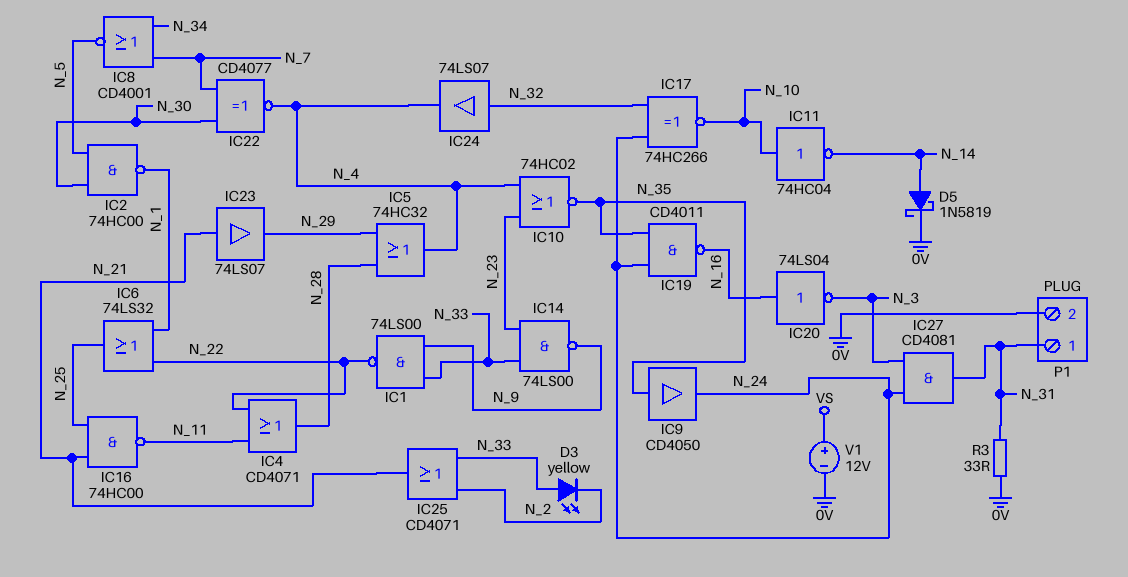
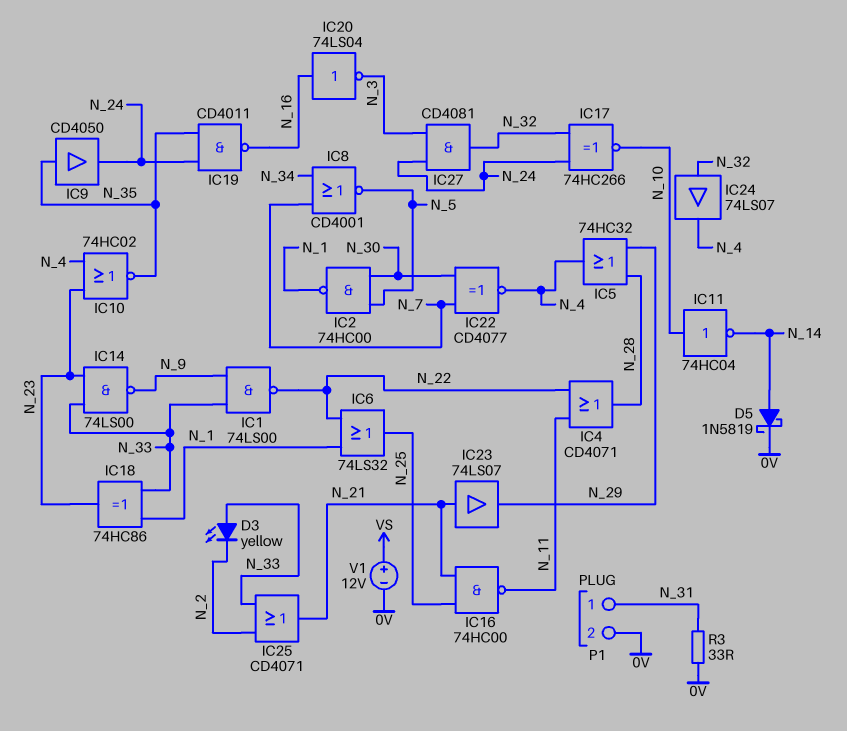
IC18: none -> XOR 74HC86 (in N_1, in N_33, out N_23)
IC27: AND CD4081 (in N_3, in N_24, out N_31) -> AND CD4081 (in N_3, in N_24, out N_32)

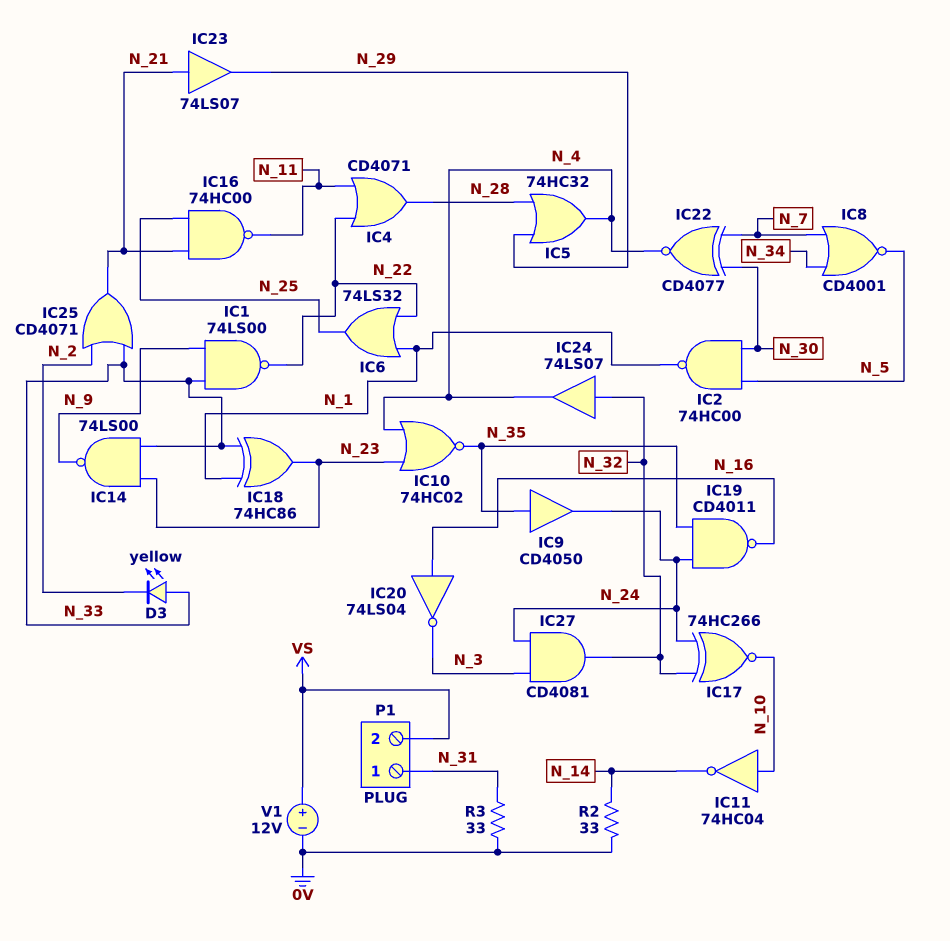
D5: schottky 1N5819 (A N_14, K 0V) -> none
P1 pin 2: 0V -> VS
R2: none -> 33 (0V, N_14)

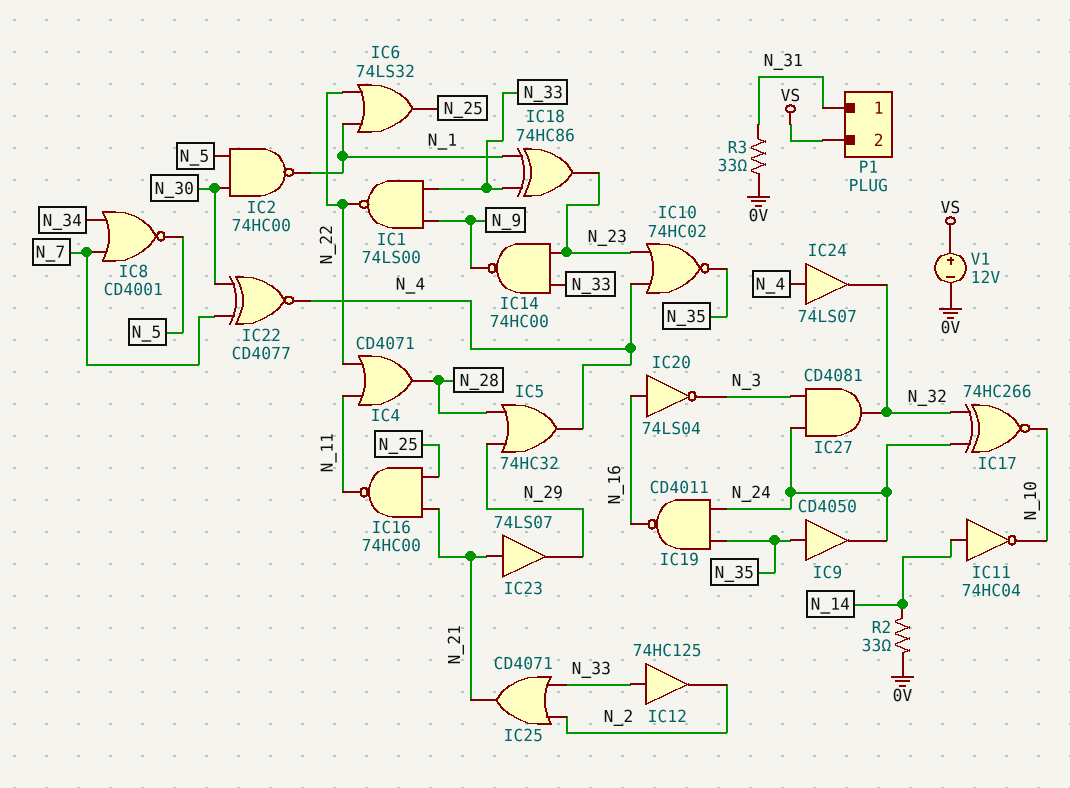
D3: LED yellow (A N_33, K N_2) -> none
IC11: NOT 74HC04 (in N_10, out N_14) -> NOT 74HC04 (in N_14, out N_10)
IC12: none -> buffer 74HC125 (in N_33, out N_2)
IC14: NAND 74LS00 (in N_23, in N_33, out N_9) -> NAND 74HC00 (in N_23, in N_33, out N_9)
IC24: buffer 74LS07 (in N_32, out N_4) -> buffer 74LS07 (in N_4, out N_32)

